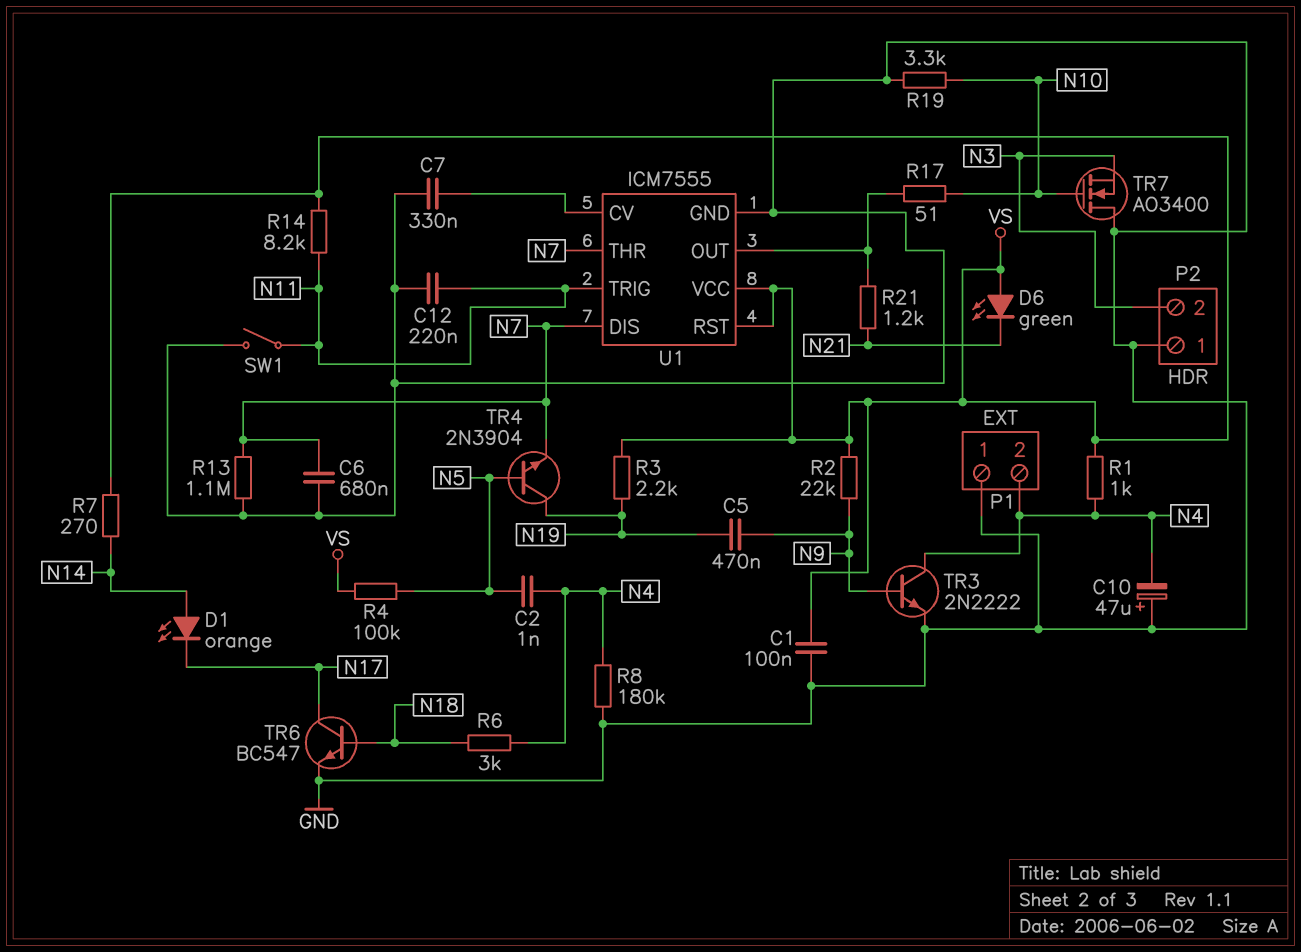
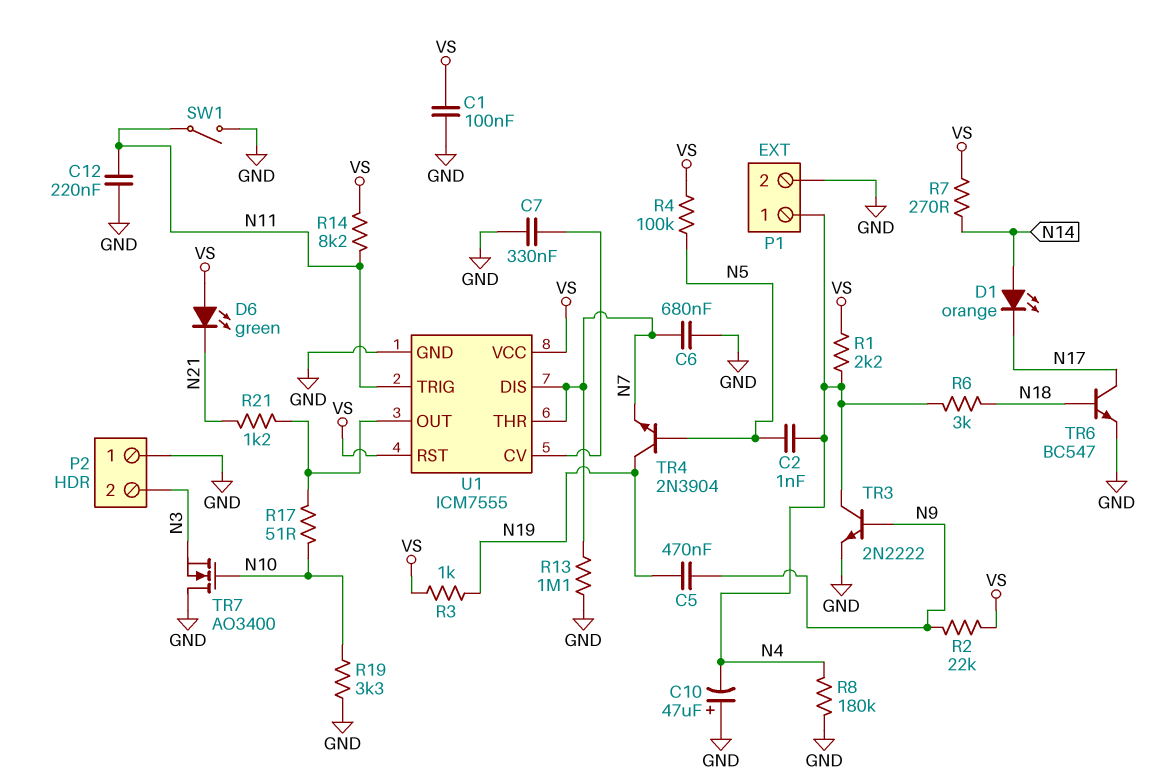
P1 pin 1: GND -> N4
P1 pin 2: N4 -> GND
R1: 1k (N4, VS) -> 2.2k (N4, VS)
R3: 2.2k (N19, VS) -> 1k (N19, VS)

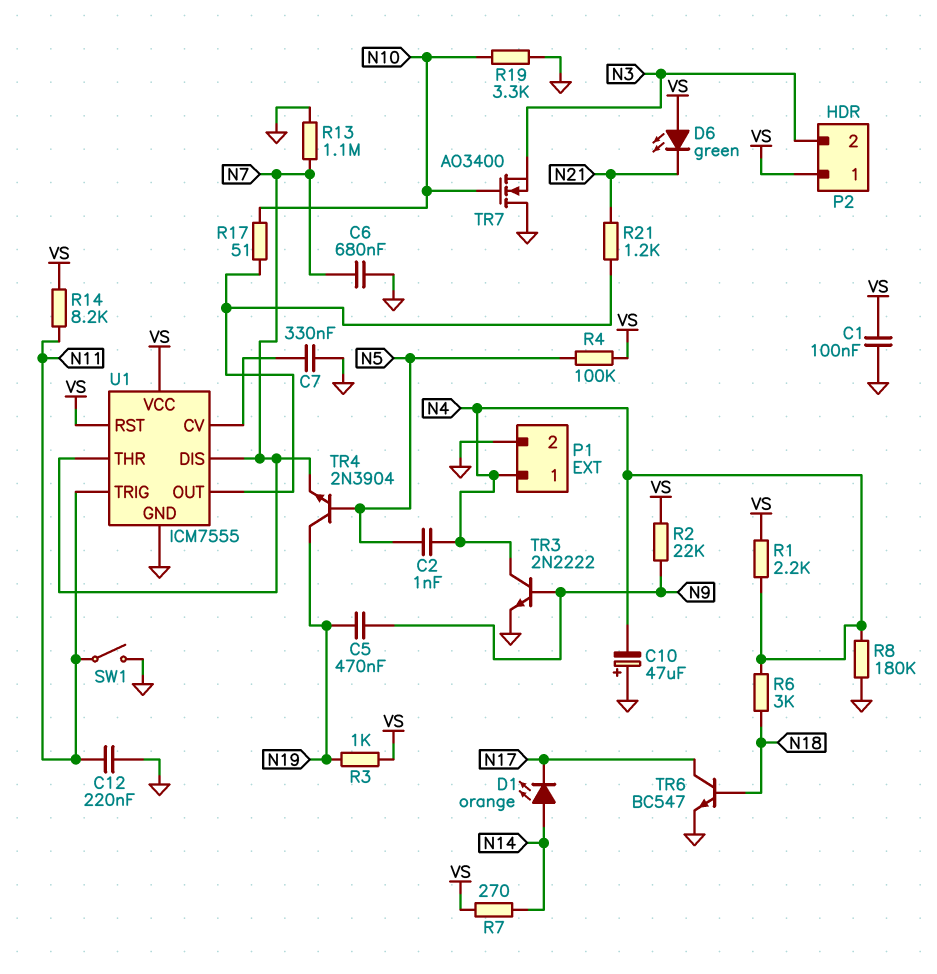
P2 pin 1: GND -> VS

